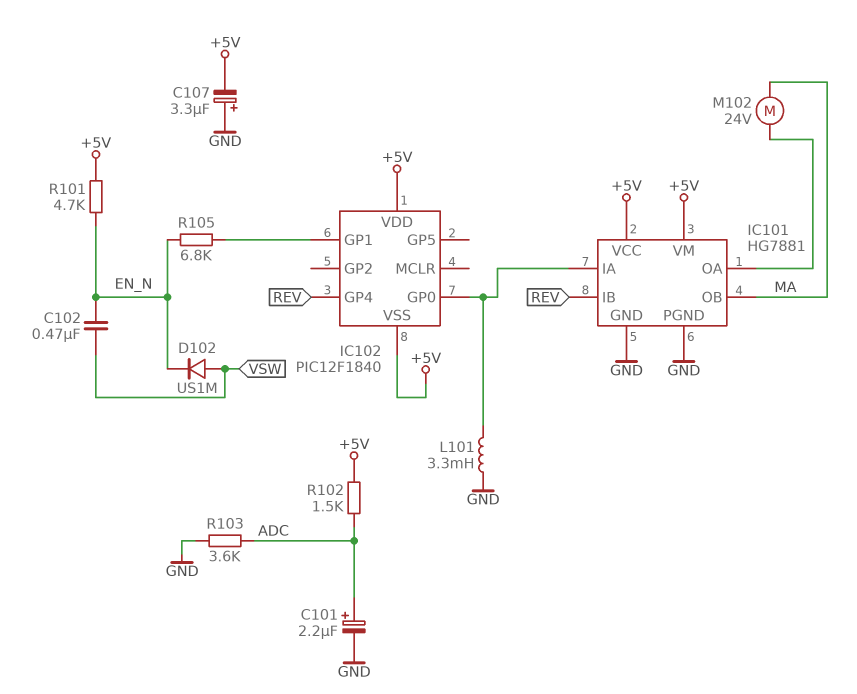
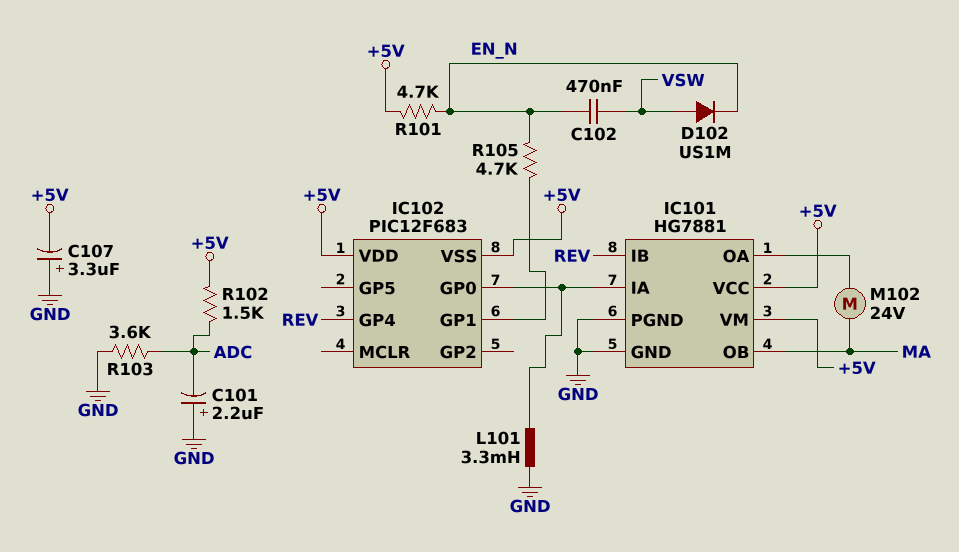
C101: 2.2uF (plus ADC, minus GND) -> 2.2uF (plus GND, minus ADC)
IC102: PIC12F1840 -> PIC12F683
R105: 6.8k (EN_N, IC102/GP1) -> 4.7k (EN_N, IC102/GP1)

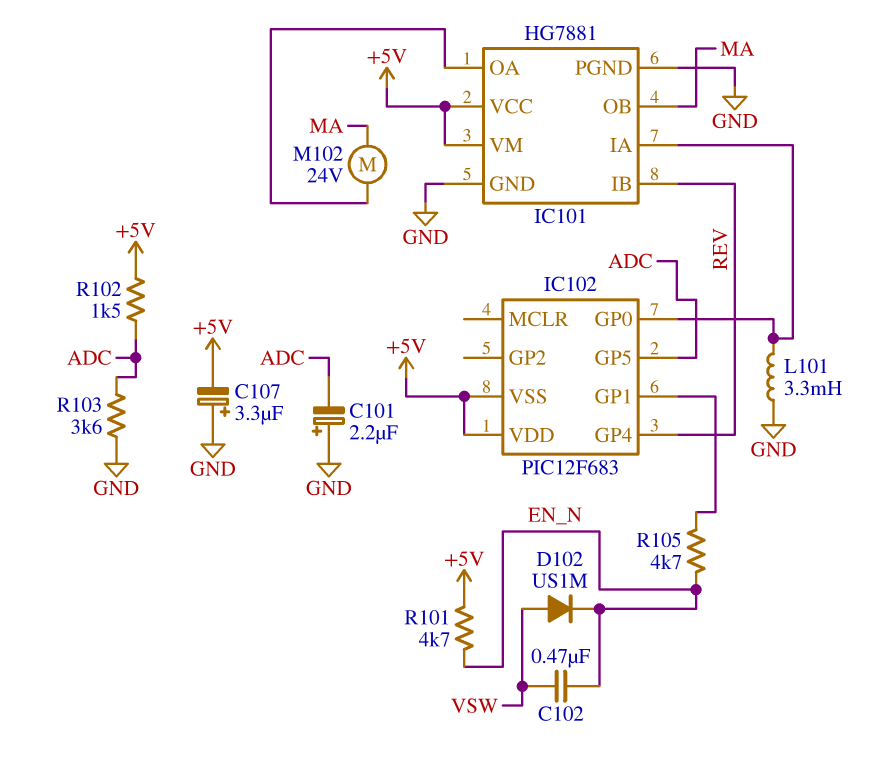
IC102 pin GP5: none -> ADC

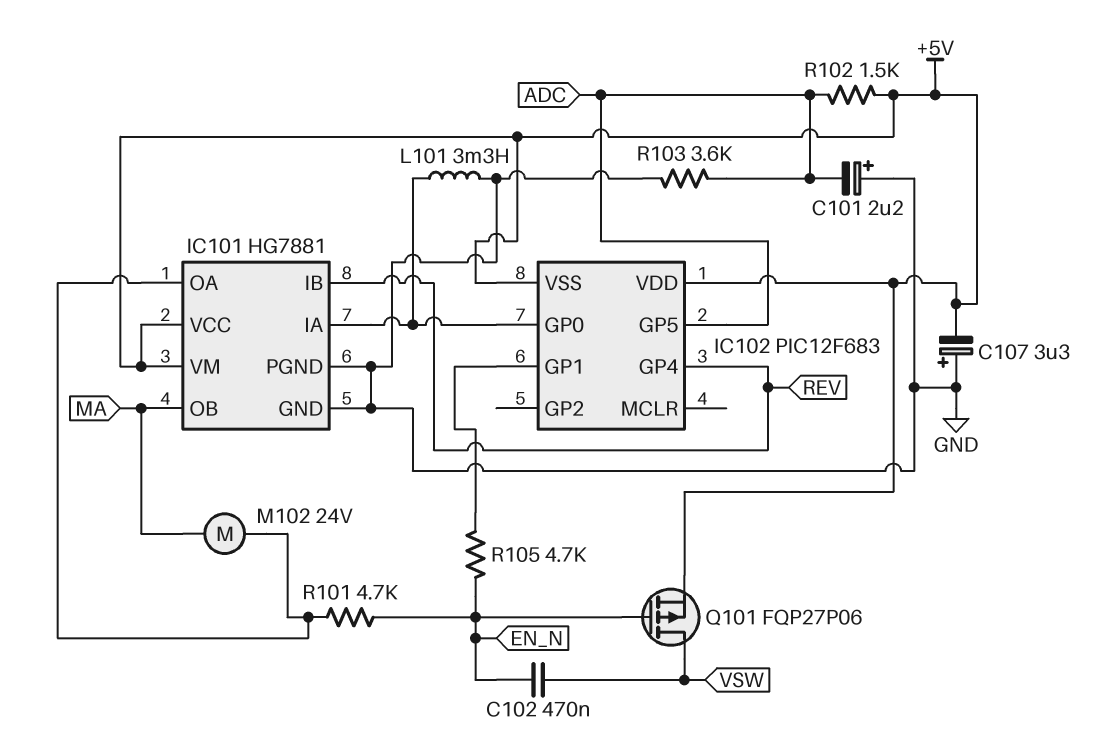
D102: diode US1M (A VSW, K EN_N) -> none
Q101: none -> PMOS FQP27P06 (G EN_N, D VSW, S +5V)
R101: 4.7k (+5V, EN_N) -> 4.7k (EN_N, IC101/OA)

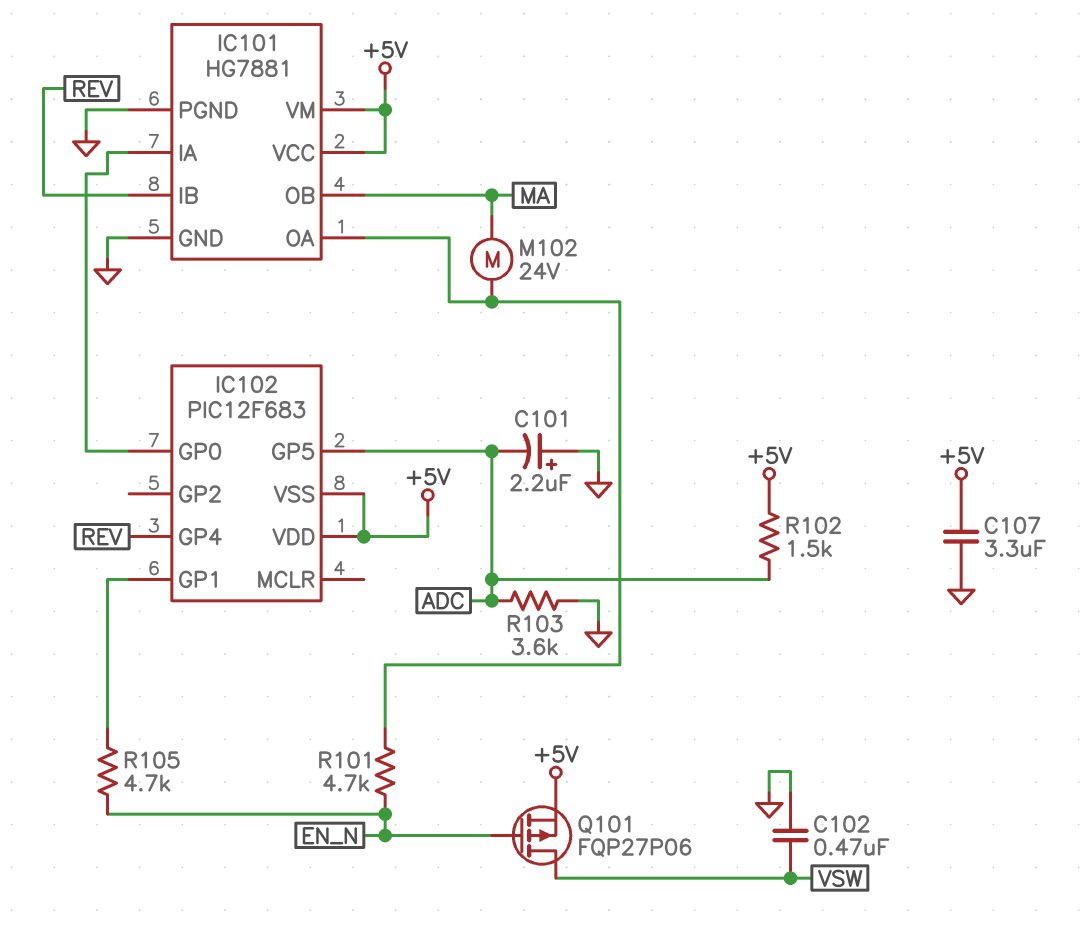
C102: 470nF (EN_N, VSW) -> 470nF (GND, VSW)
C107: 3.3uF (plus GND, minus +5V) -> 3.3uF (+5V, GND)
L101: 3.3mH (GND, IC101/IA) -> none

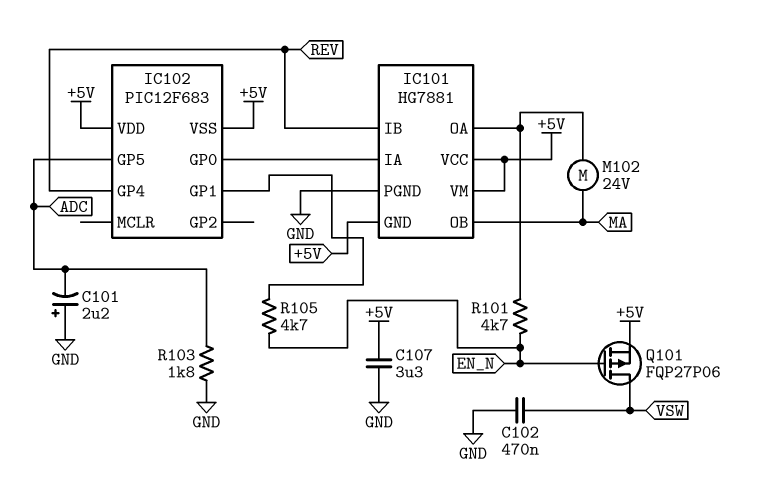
IC101 pin GND: GND -> +5V
R102: 1.5k (+5V, ADC) -> none
R103: 3.6k (ADC, GND) -> 1.8k (ADC, GND)

